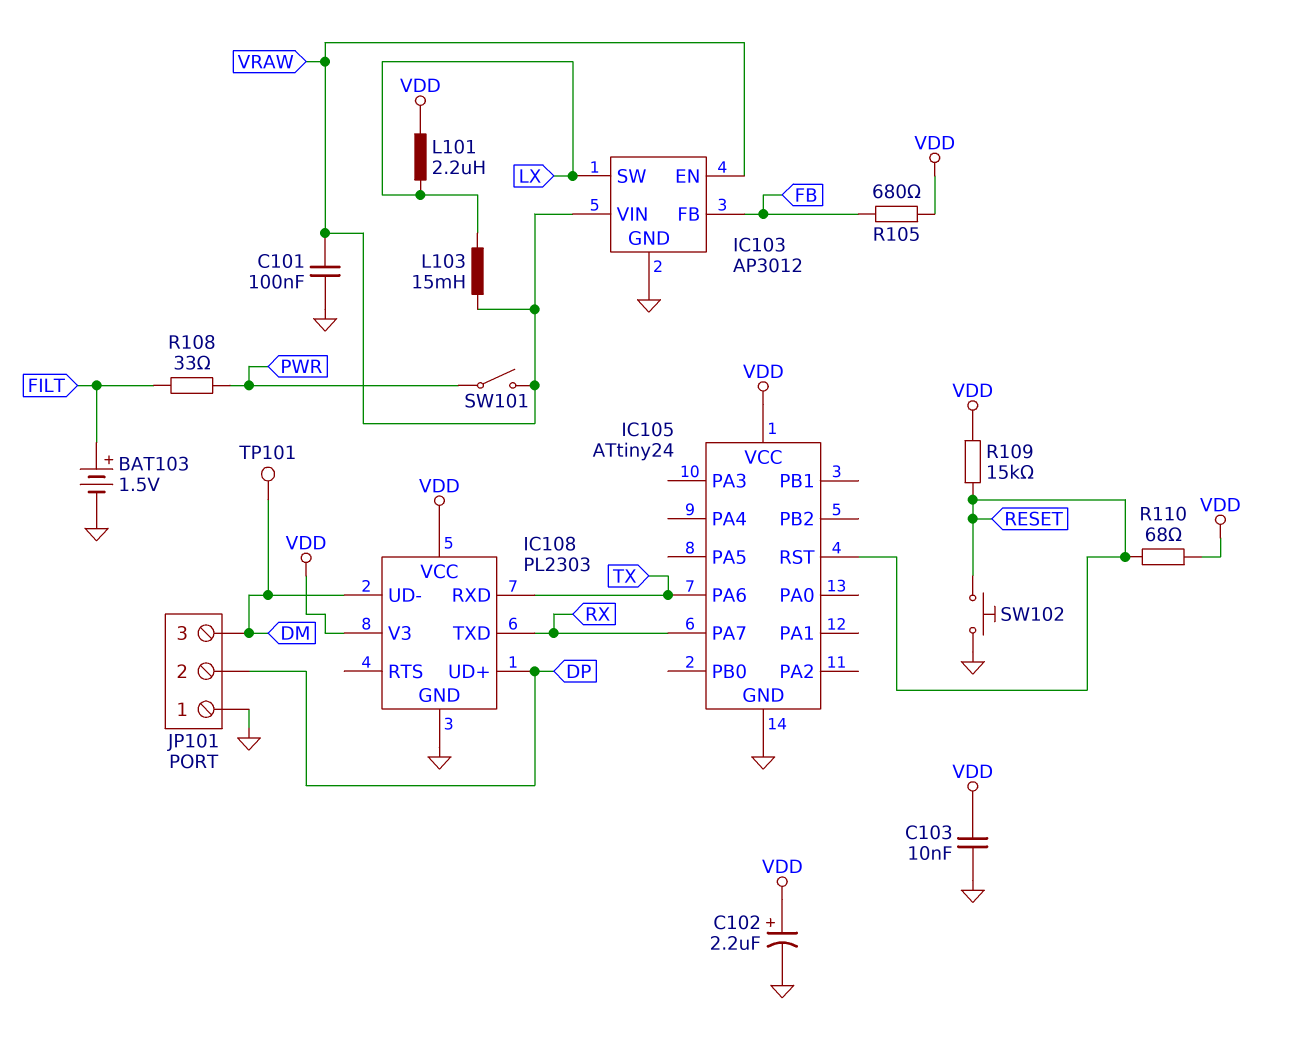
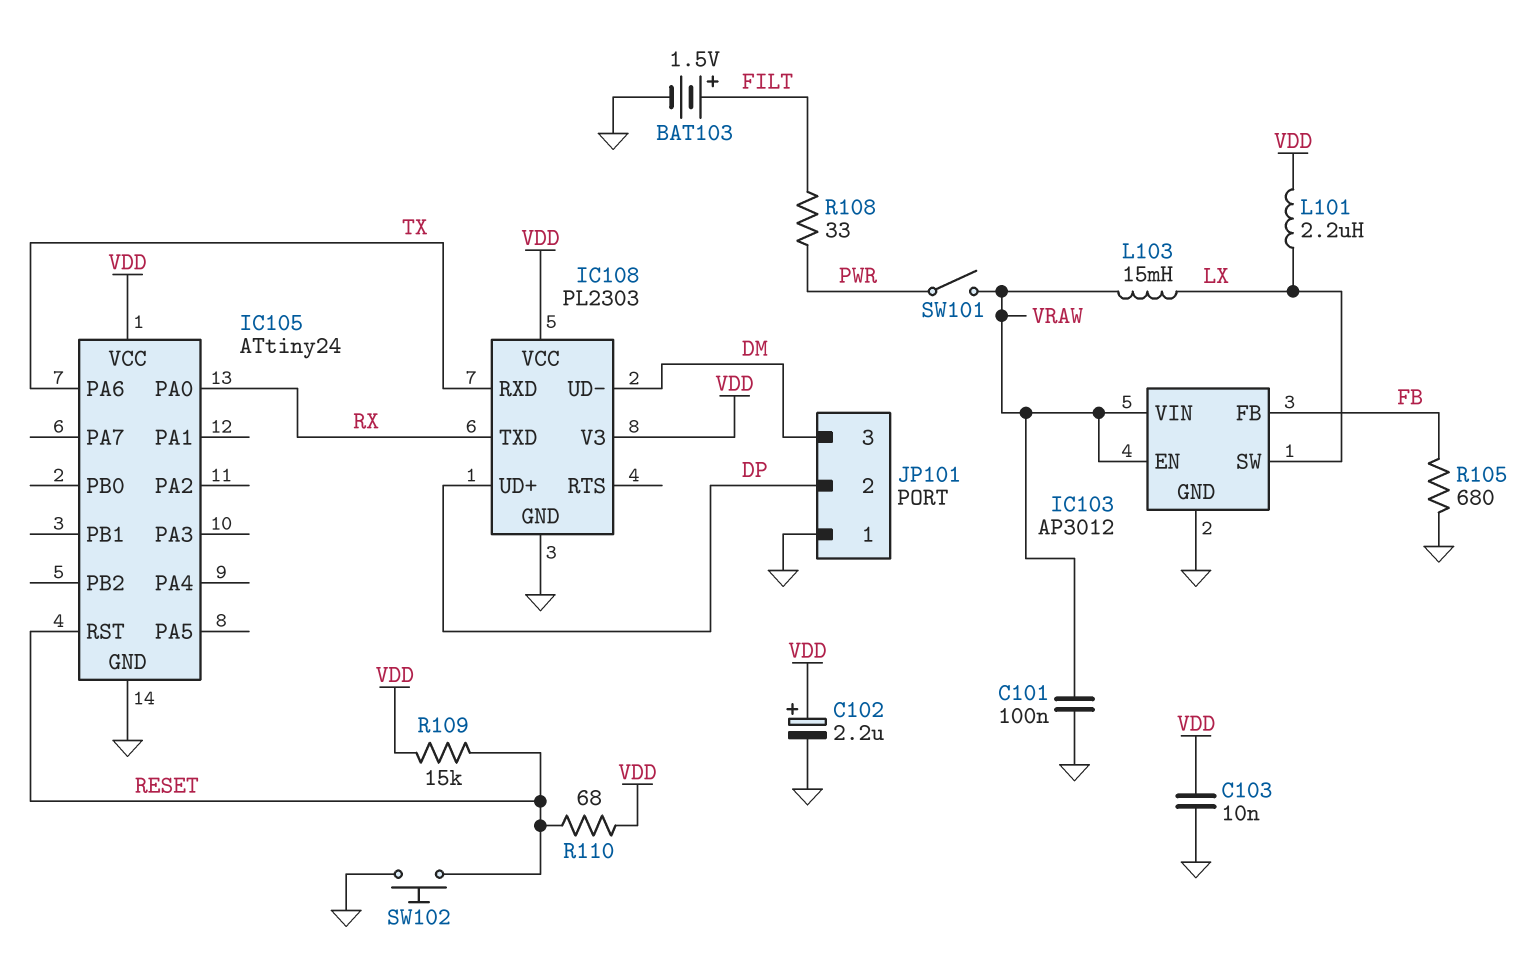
IC105 pin PA0: none -> RX
IC105 pin PA7: RX -> none
R105: 680 (FB, VDD) -> 680 (FB, GND)
TP101: test point (DM) -> none

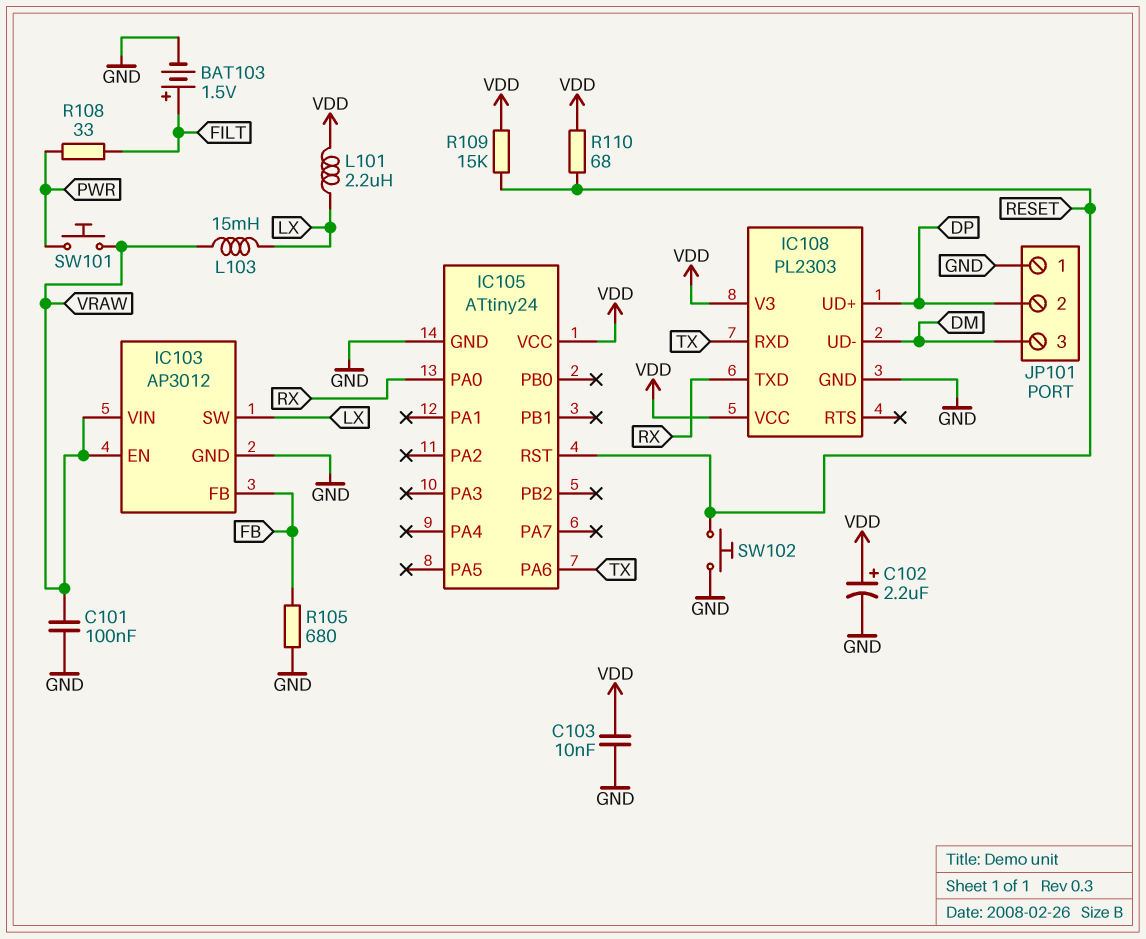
SW101: switch (PWR, VRAW) -> button (PWR, VRAW)

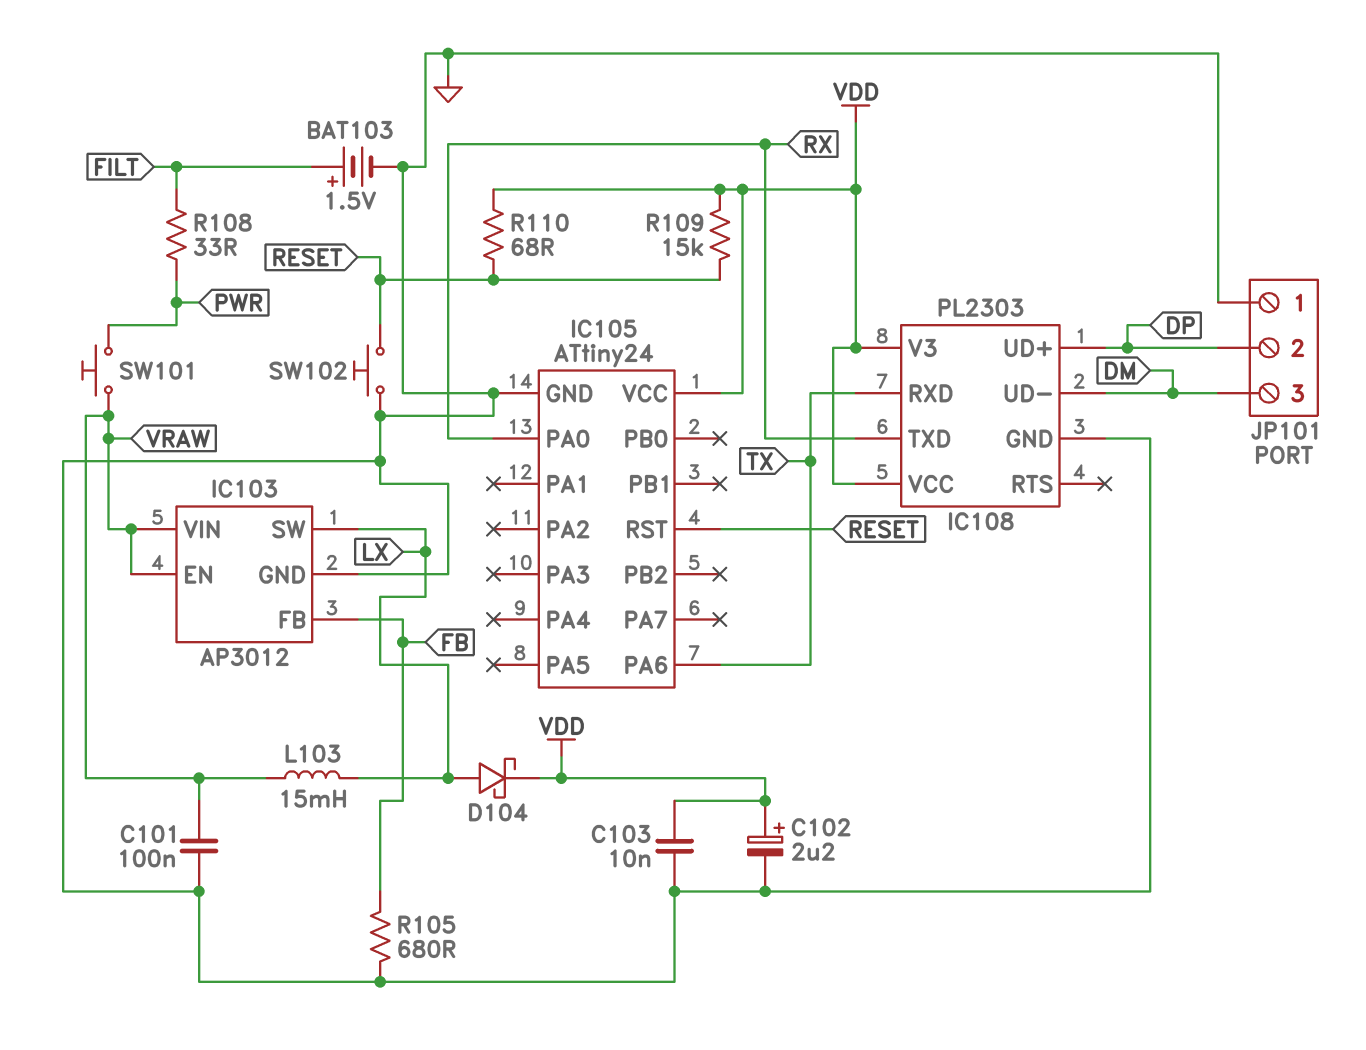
D104: none -> schottky (A LX, K VDD)
L101: 2.2uH (LX, VDD) -> none

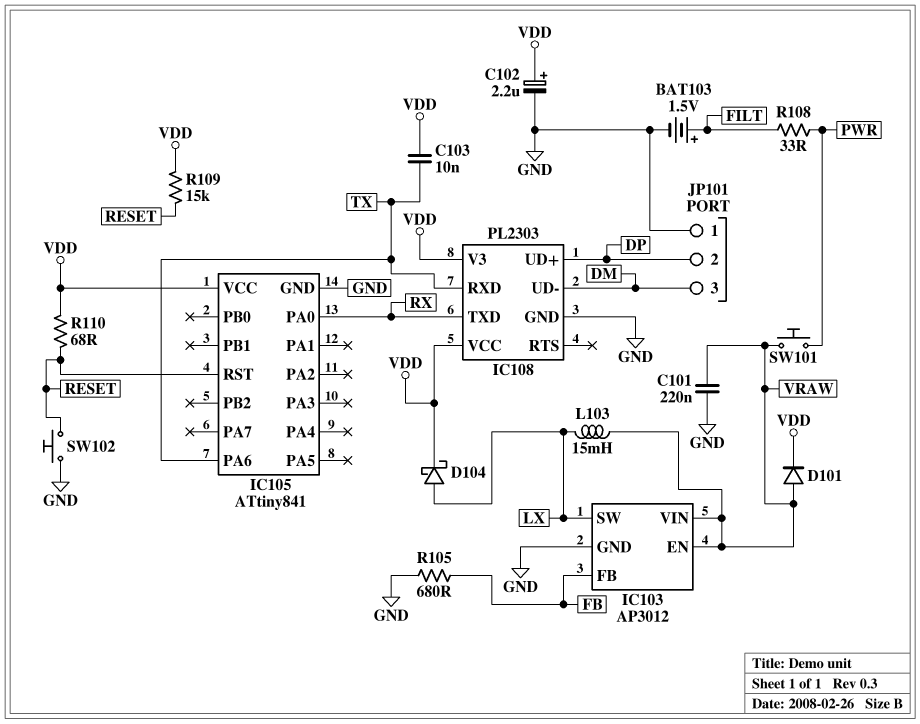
C101: 100nF (GND, VRAW) -> 220nF (GND, VRAW)
C103: 10nF (GND, VDD) -> 10nF (TX, VDD)
D101: none -> diode (A VRAW, K VDD)
IC105: ATtiny24 -> ATtiny841

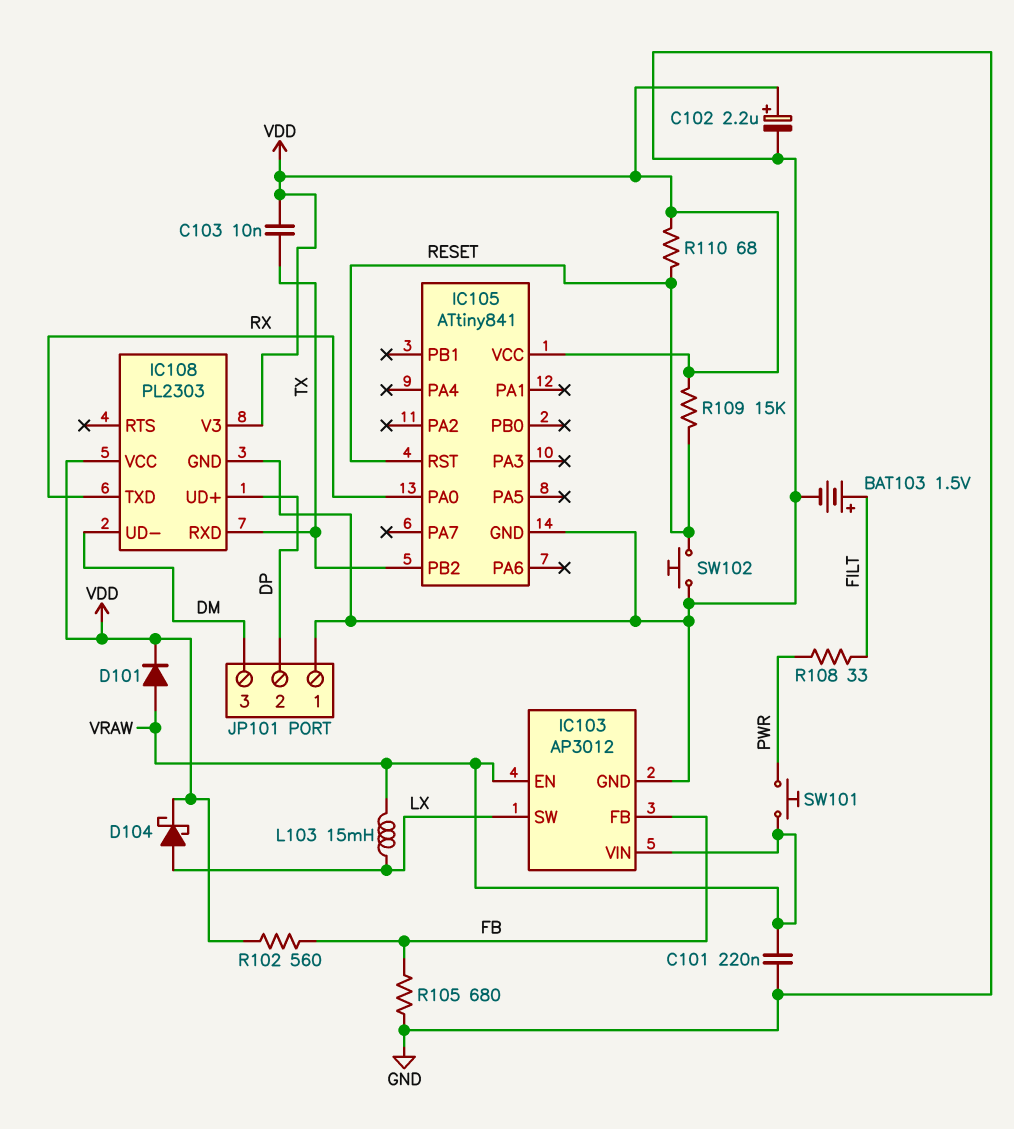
IC105 pin PA6: TX -> none
IC105 pin PB2: none -> TX
R102: none -> 560 (FB, VDD)

